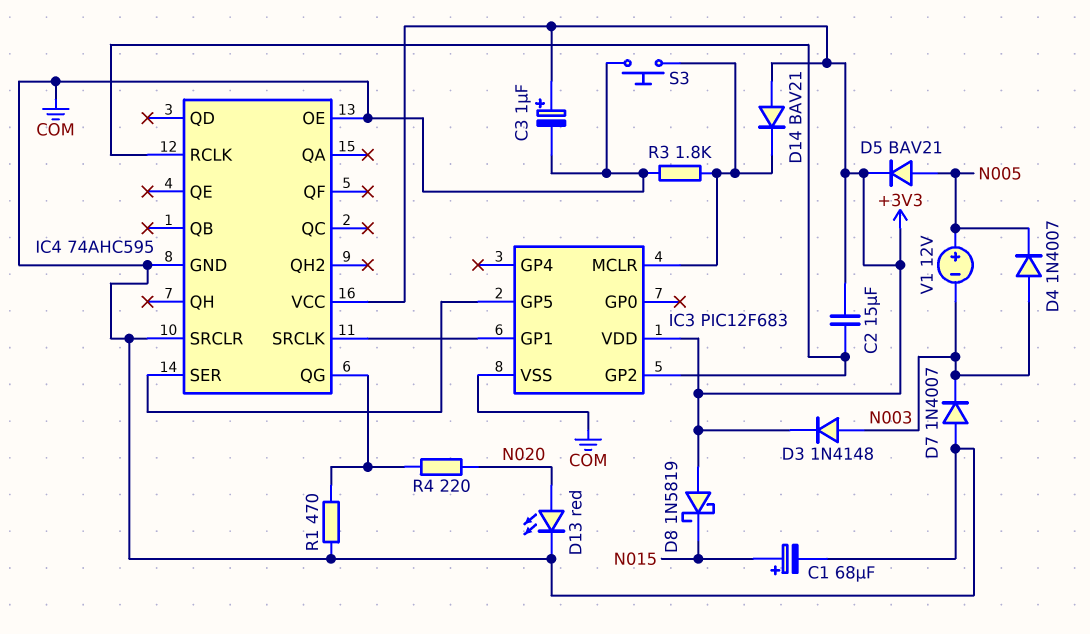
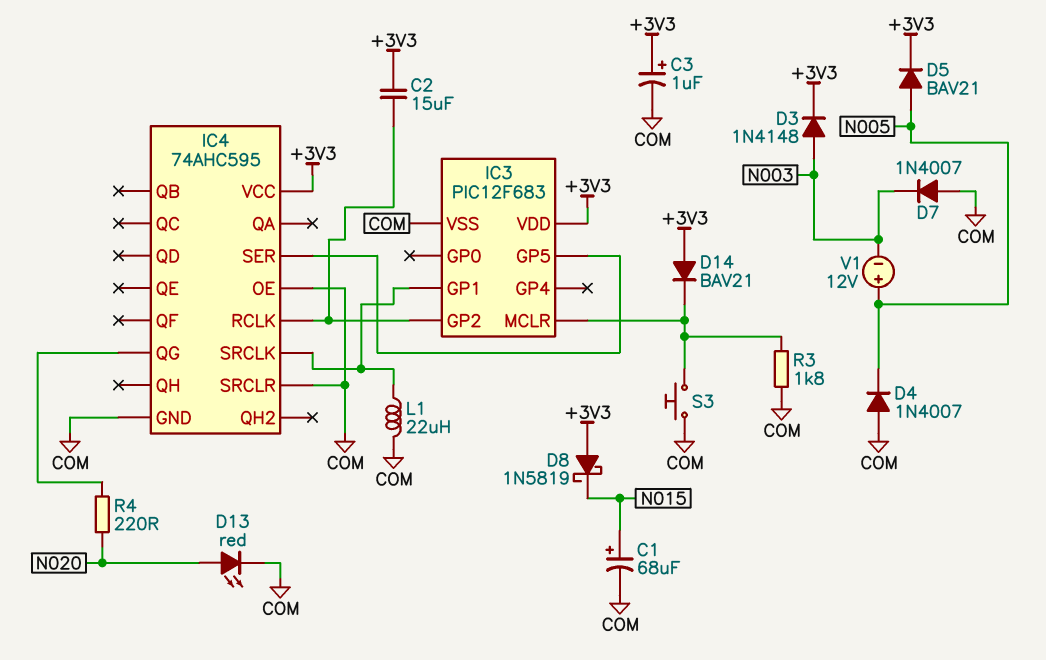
D4: diode 1N4007 (A N003, K N005) -> diode 1N4007 (A COM, K N005)
L1: none -> 22uH (COM, IC3/GP1)
R1: 470 (COM, IC4/QG) -> none

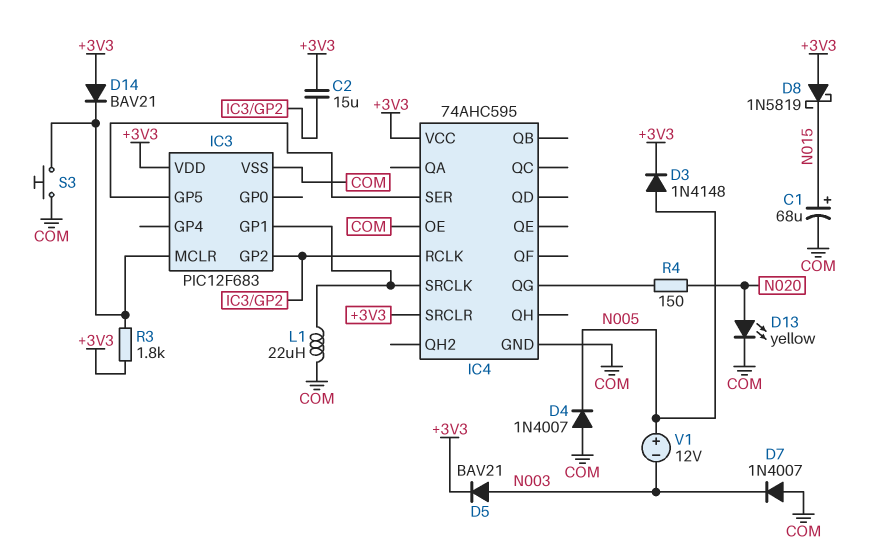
C3: 1uF (plus +3V3, minus COM) -> none
D3: diode 1N4148 (A N003, K +3V3) -> diode 1N4148 (A N005, K +3V3)
D5: diode BAV21 (A N005, K +3V3) -> diode BAV21 (A N003, K +3V3)
D13: LED red (A N020, K COM) -> LED yellow (A N020, K COM)
IC4 pin SRCLR: COM -> +3V3
R3: 1.8k (COM, IC3/MCLR) -> 1.8k (+3V3, IC3/MCLR)
R4: 220 (IC4/QG, N020) -> 150 (IC4/QG, N020)

